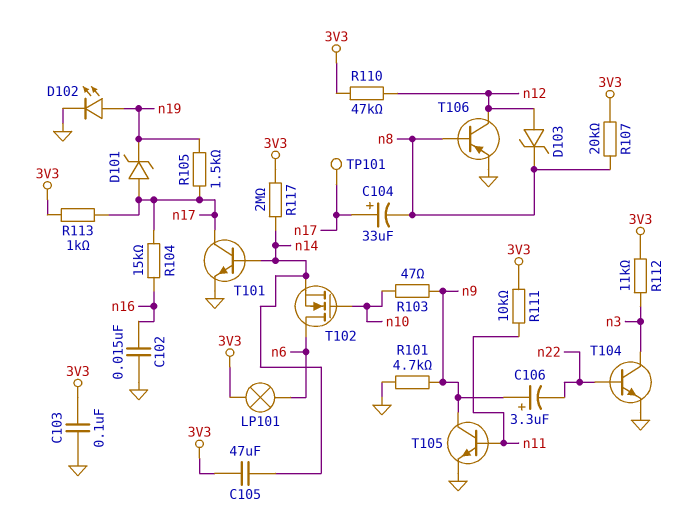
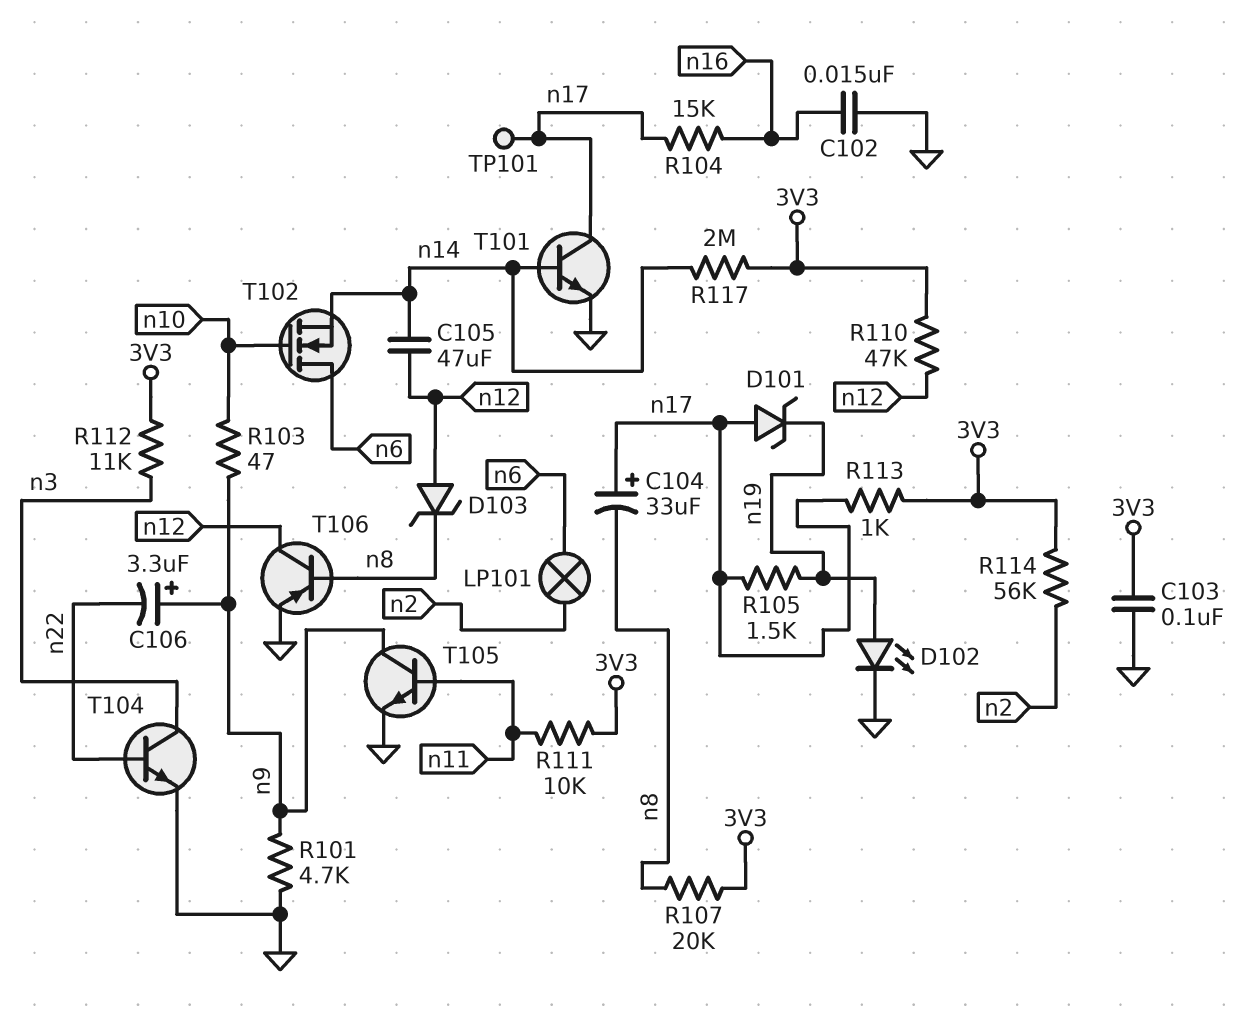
C105: 47uF (3V3, n14) -> 47uF (n12, n14)
LP101: lamp (3V3, n6) -> lamp (n2, n6)
R114: none -> 56k (3V3, n2)

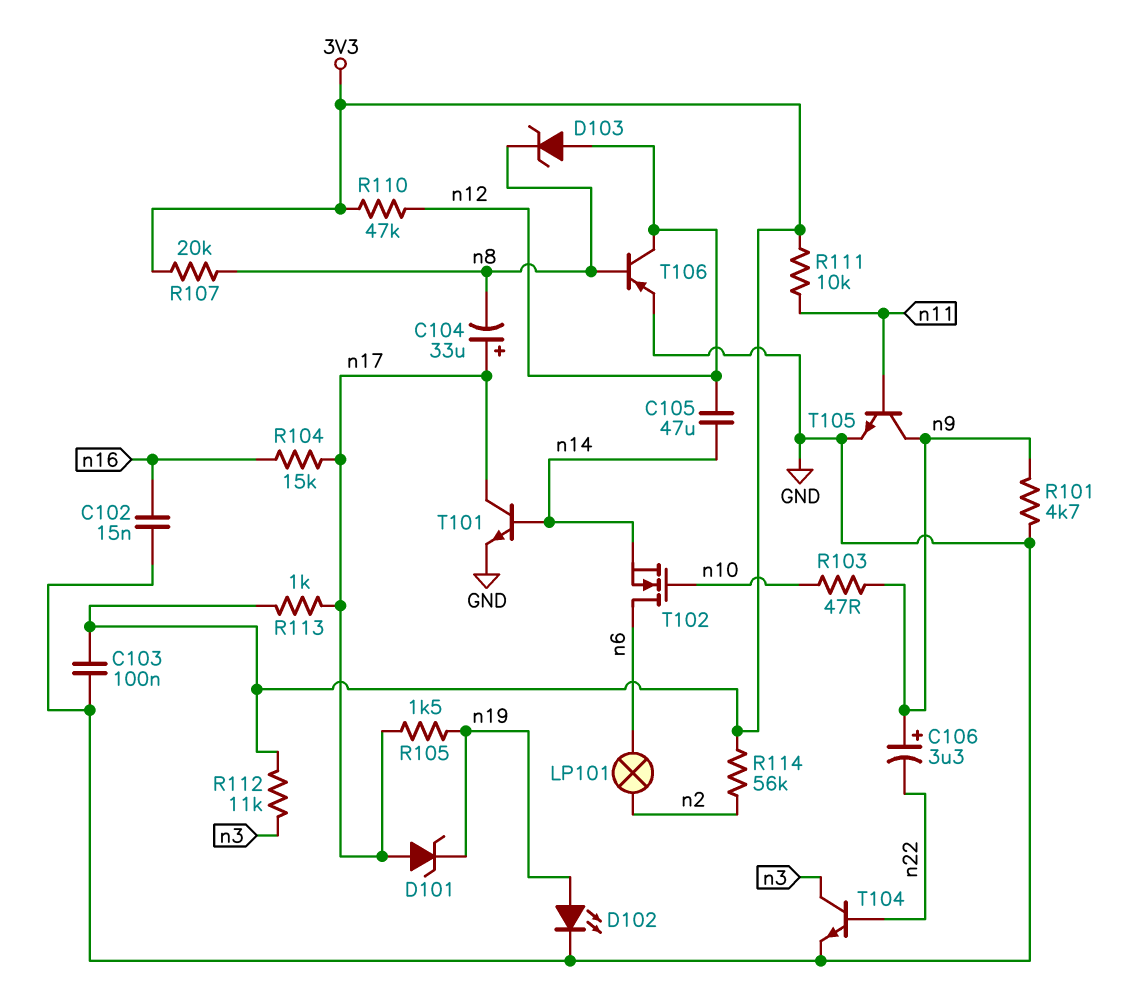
R117: 2M (3V3, n14) -> none
TP101: test point (n17) -> none

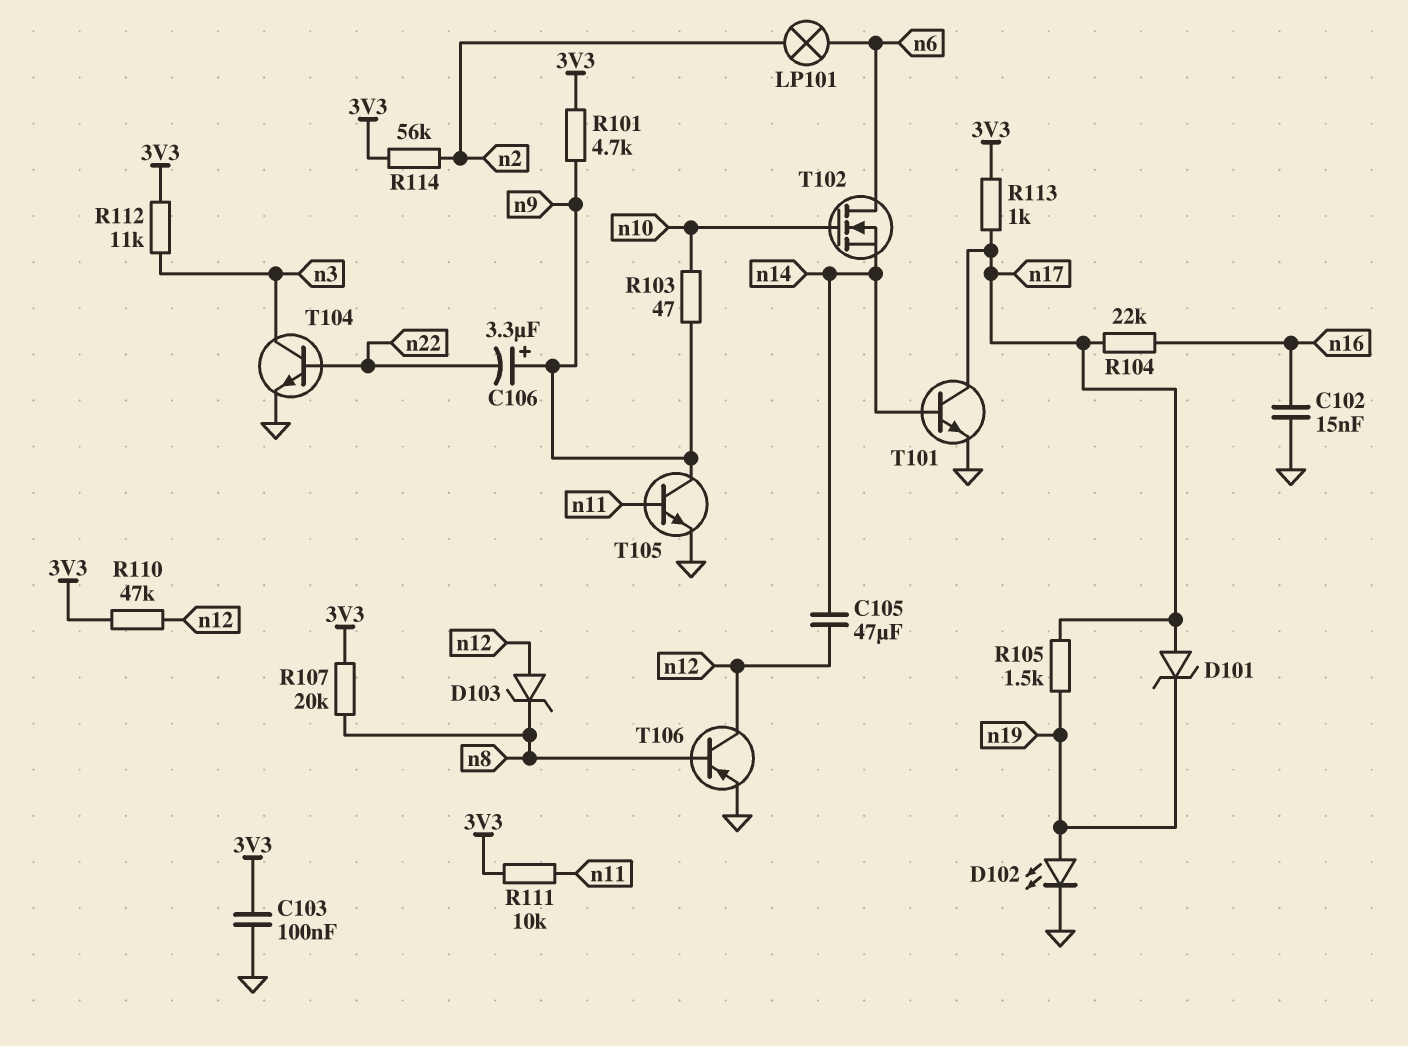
C104: 33uF (plus n17, minus n8) -> none
R101: 4.7k (GND, n9) -> 4.7k (3V3, n9)
R104: 15k (n16, n17) -> 22k (n16, n17)

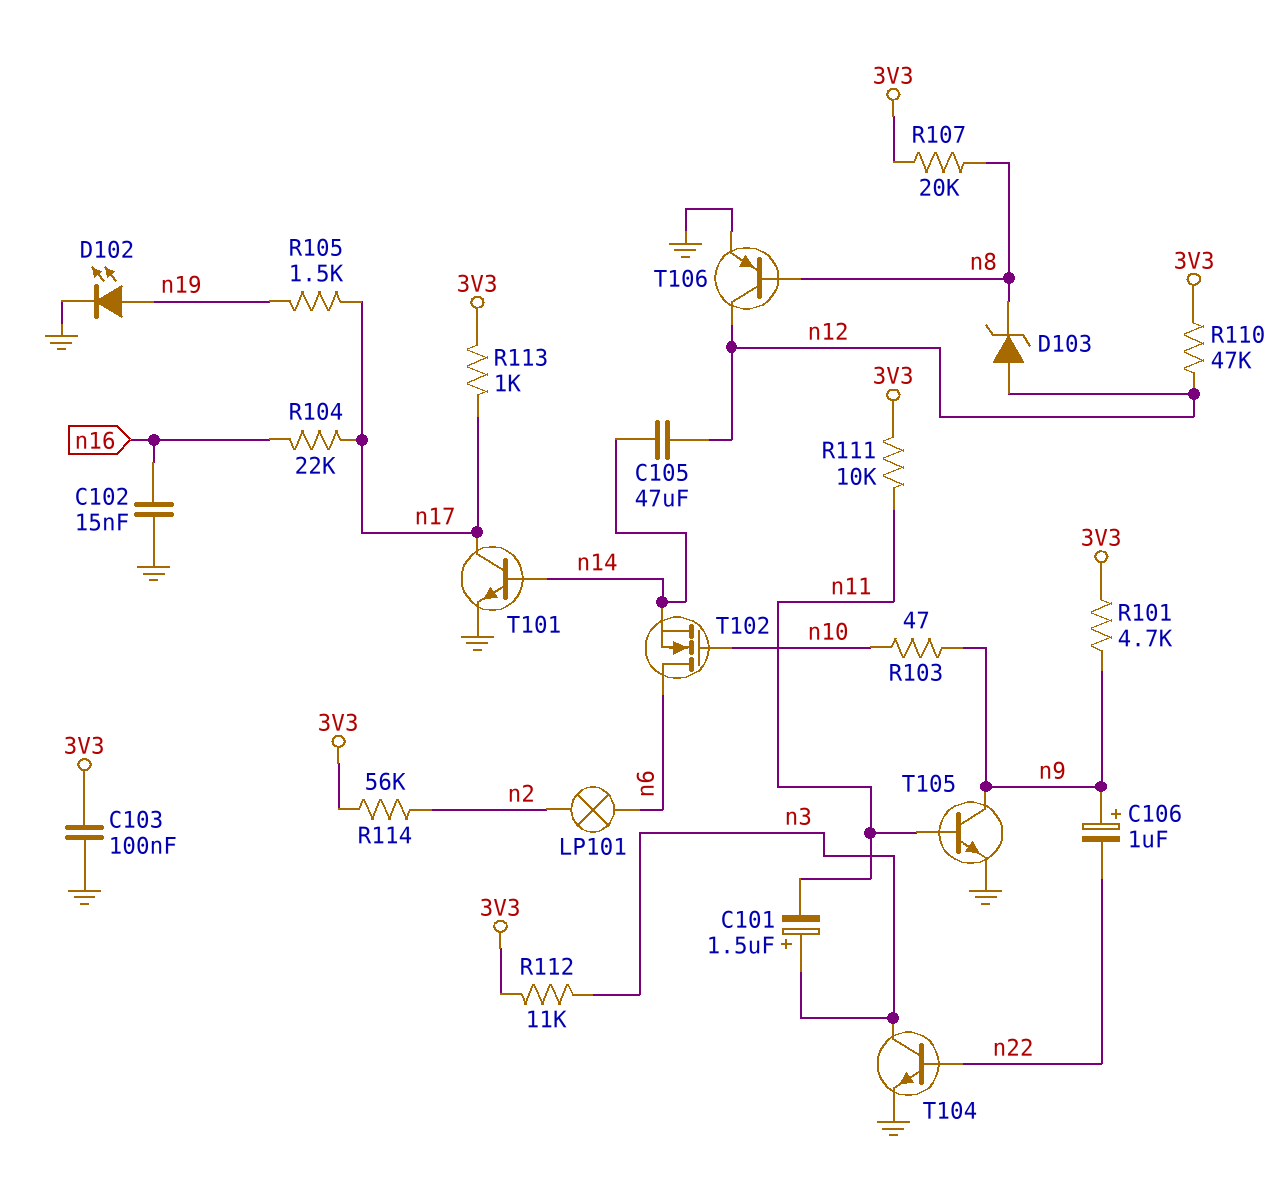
C101: none -> 1.5uF (plus n3, minus n11)
C106: 3.3uF (plus n9, minus n22) -> 1uF (plus n9, minus n22)
D101: zener (A n17, K n19) -> none

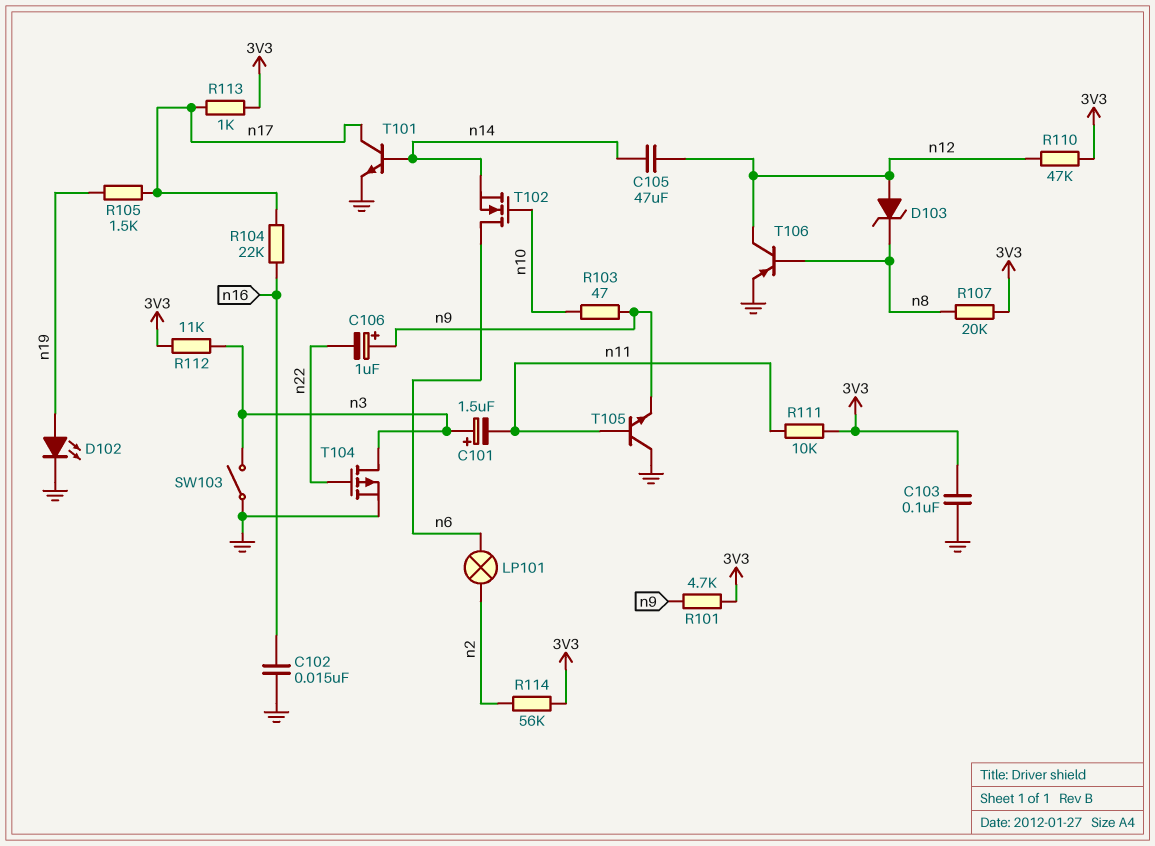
SW103: none -> switch (GND, n3)
T104: NPN (B n22, C n3, E GND) -> PMOS (G n22, D n3, S GND)
T105: NPN (B n11, C n9, E GND) -> NPN (B n11, C GND, E n9)

